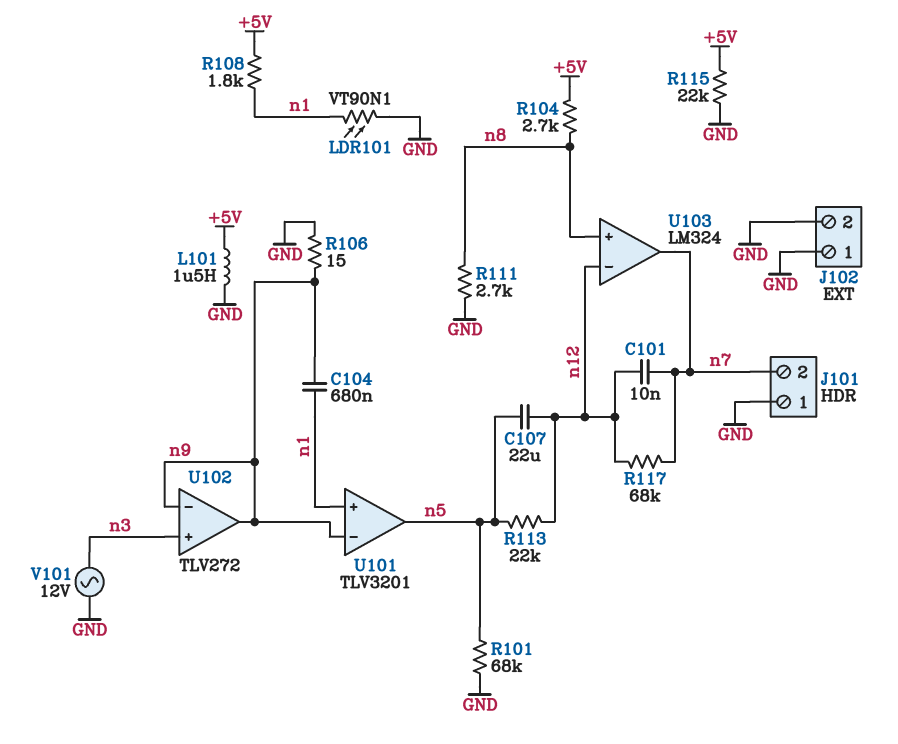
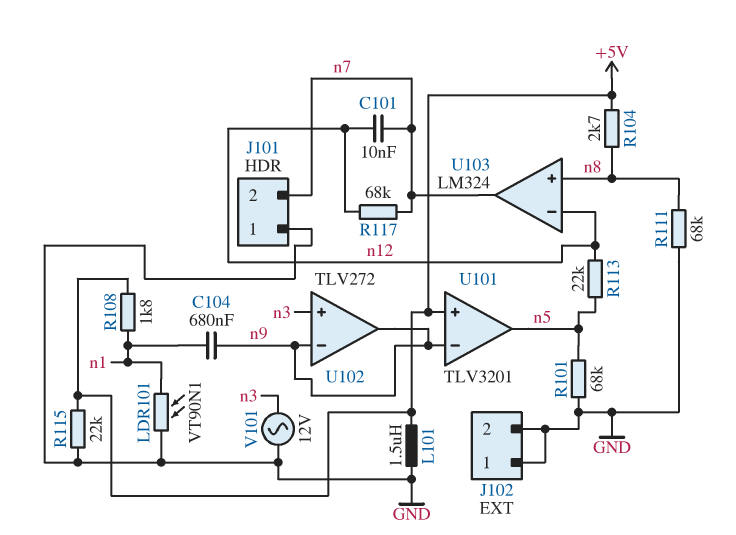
C107: 22uF (n5, n12) -> none
R106: 15 (GND, n9) -> none
R111: 2.7k (GND, n8) -> 68k (GND, n8)
U101 pin in+: n1 -> +5V

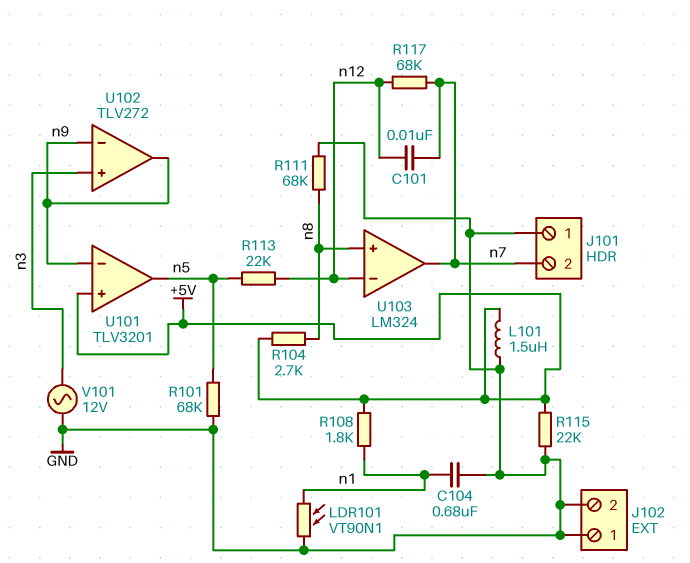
C104: 680nF (n1, n9) -> 680nF (GND, n1)

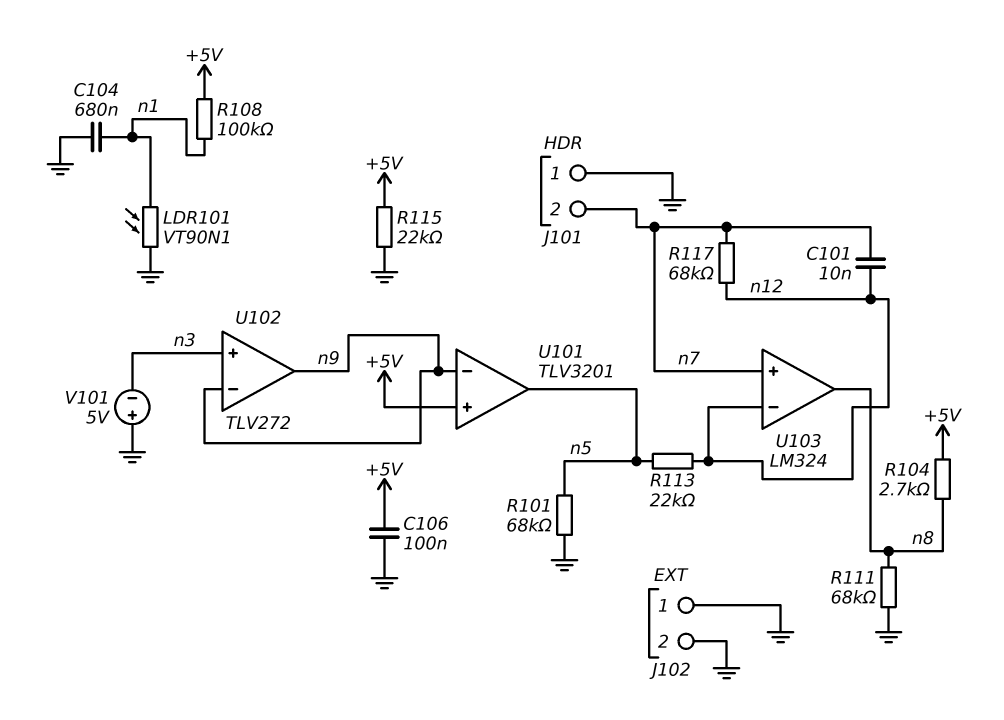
C106: none -> 100nF (+5V, GND)
L101: 1.5uH (+5V, GND) -> none
R108: 1.8k (+5V, n1) -> 100k (+5V, n1)
U103 pin in+: n8 -> n7
U103 pin out: n7 -> n8
V101: AC 12V (GND, n3) -> 5V (plus GND, minus n3)

